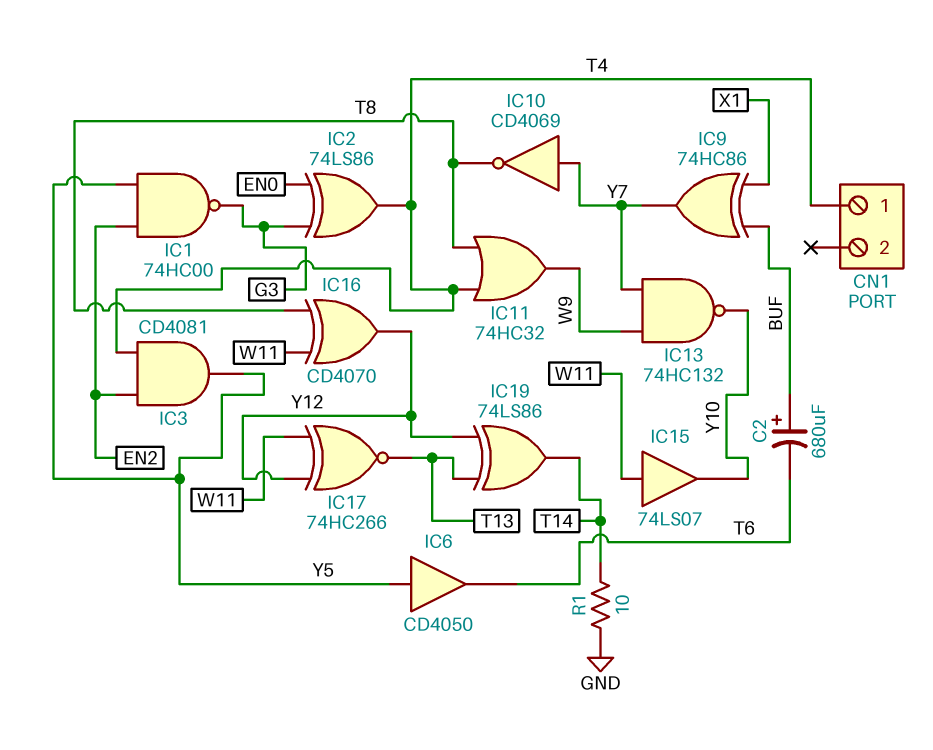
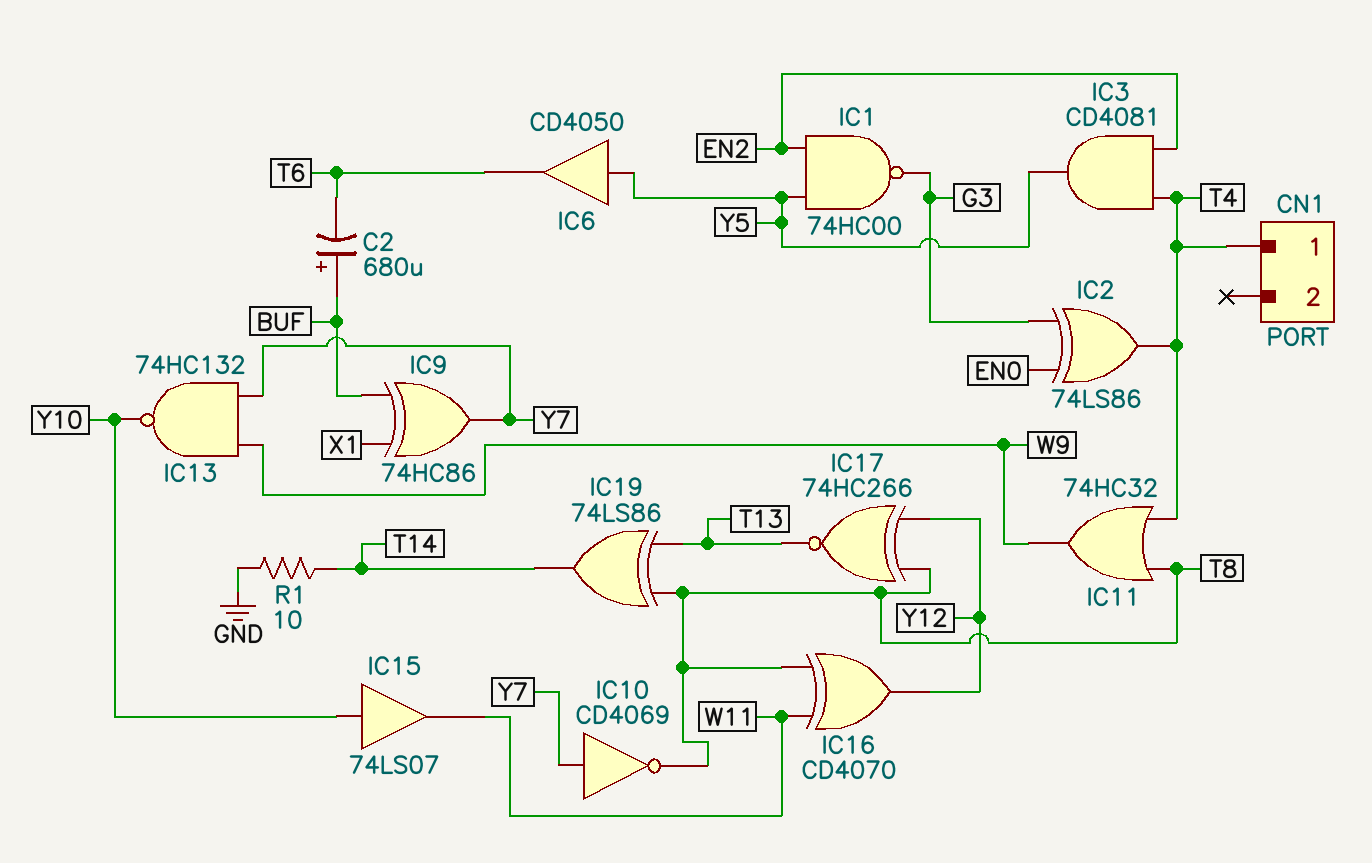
IC15: buffer 74LS07 (in W11, out Y10) -> buffer 74LS07 (in Y10, out W11)
IC17: XNOR 74HC266 (in W11, in Y12, out T13) -> XNOR 74HC266 (in T8, in Y12, out T13)
IC19: XOR 74LS86 (in T13, in Y12, out T14) -> XOR 74LS86 (in T8, in T13, out T14)

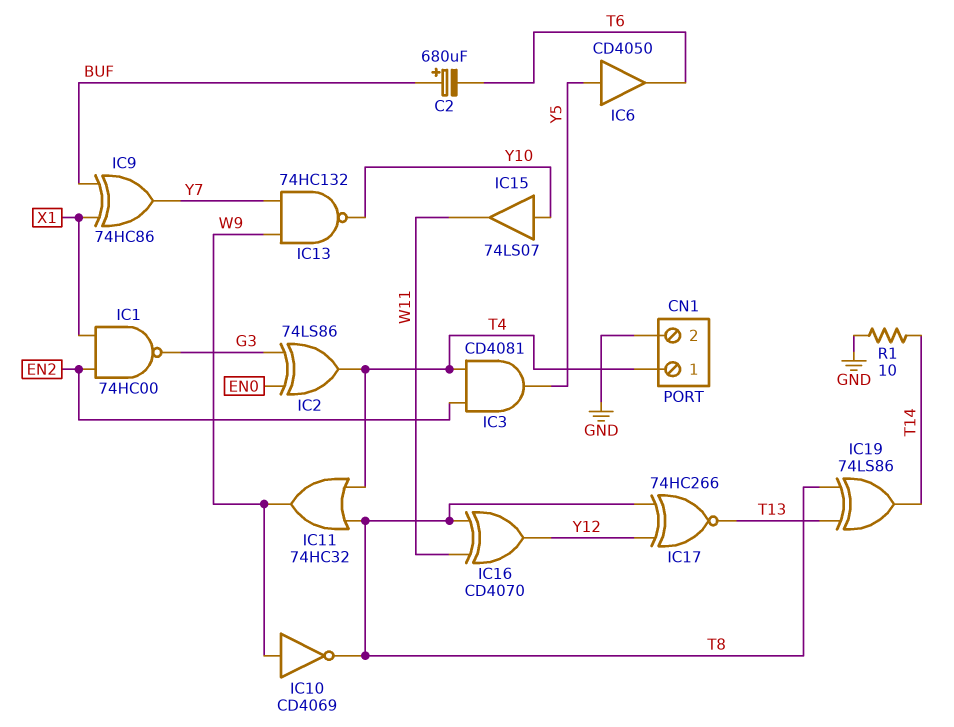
CN1 pin 2: none -> GND
IC1: NAND 74HC00 (in EN2, in Y5, out G3) -> NAND 74HC00 (in EN2, in X1, out G3)
IC10: NOT CD4069 (in Y7, out T8) -> NOT CD4069 (in W9, out T8)

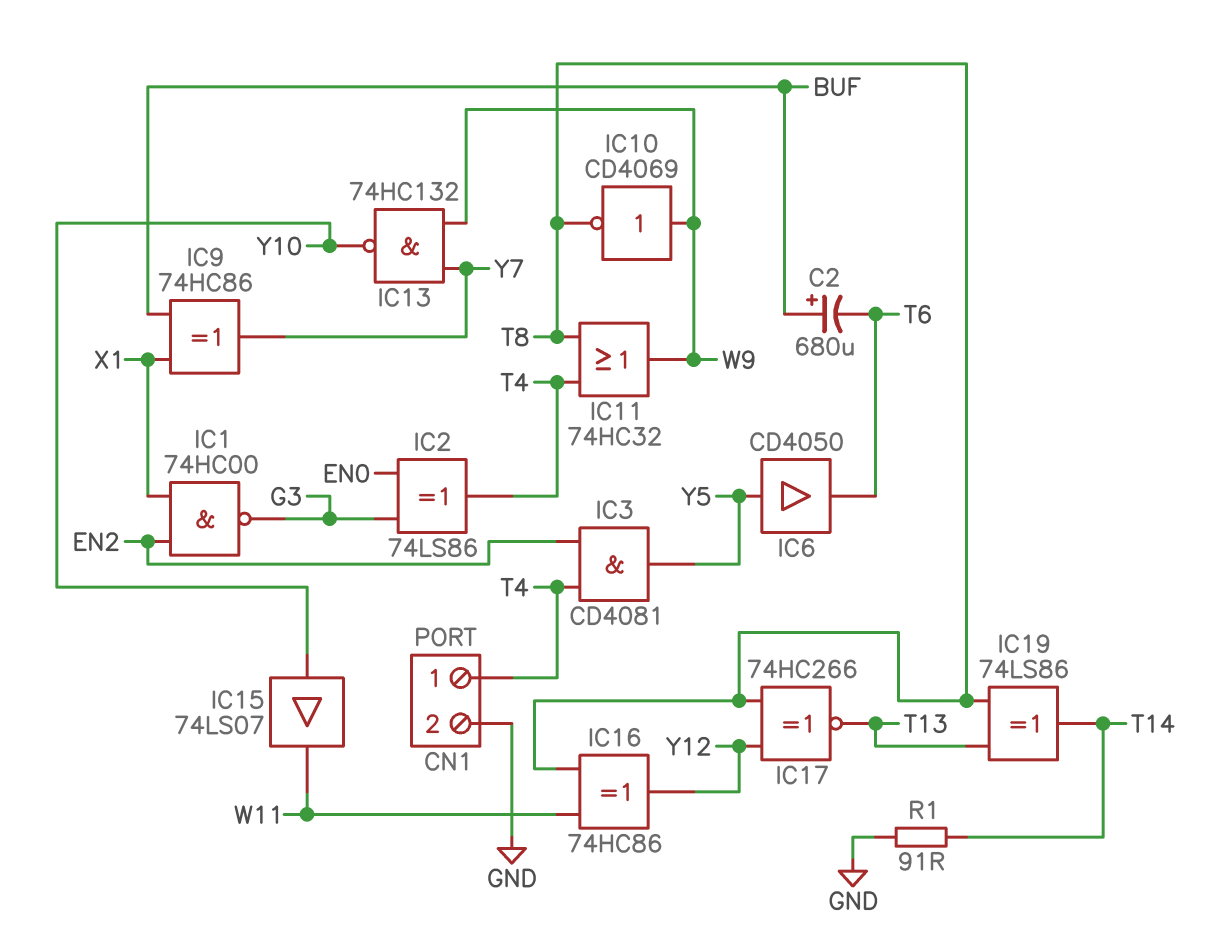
IC16: XOR CD4070 (in T8, in W11, out Y12) -> XOR 74HC86 (in T8, in W11, out Y12)
R1: 10 (GND, T14) -> 91 (GND, T14)

